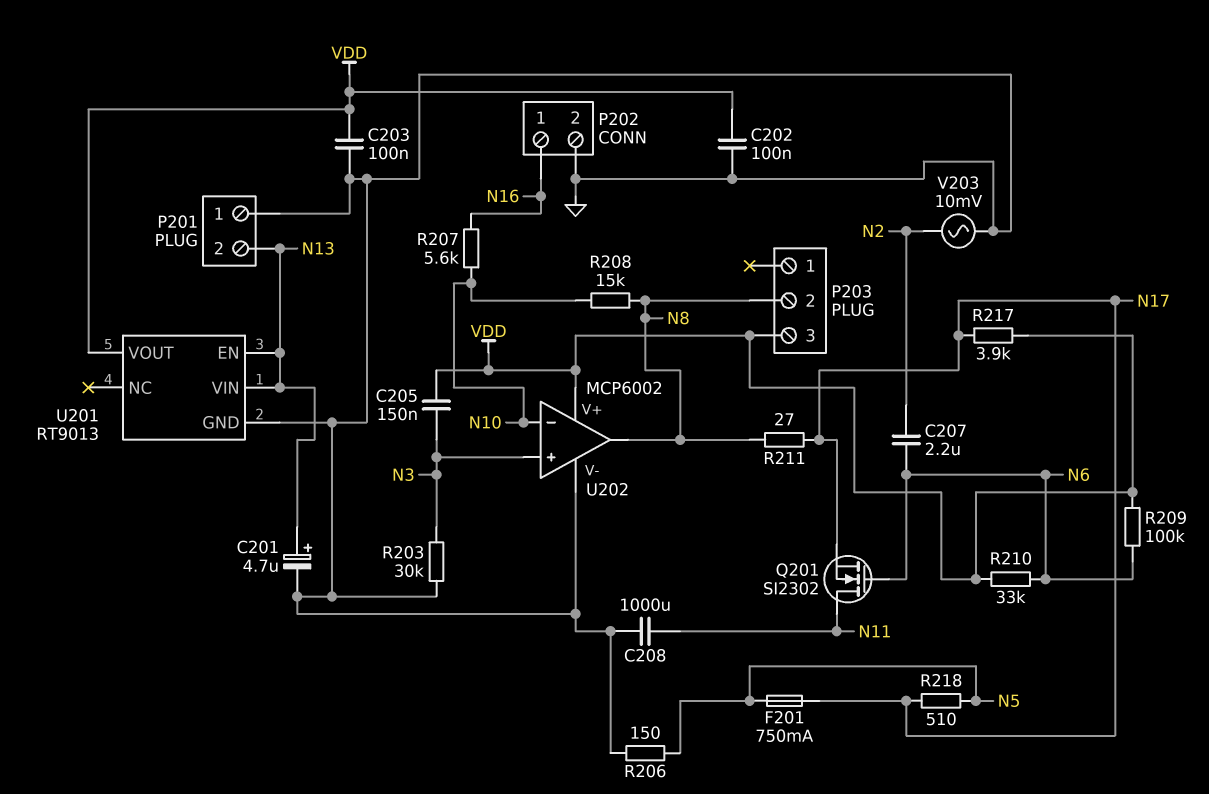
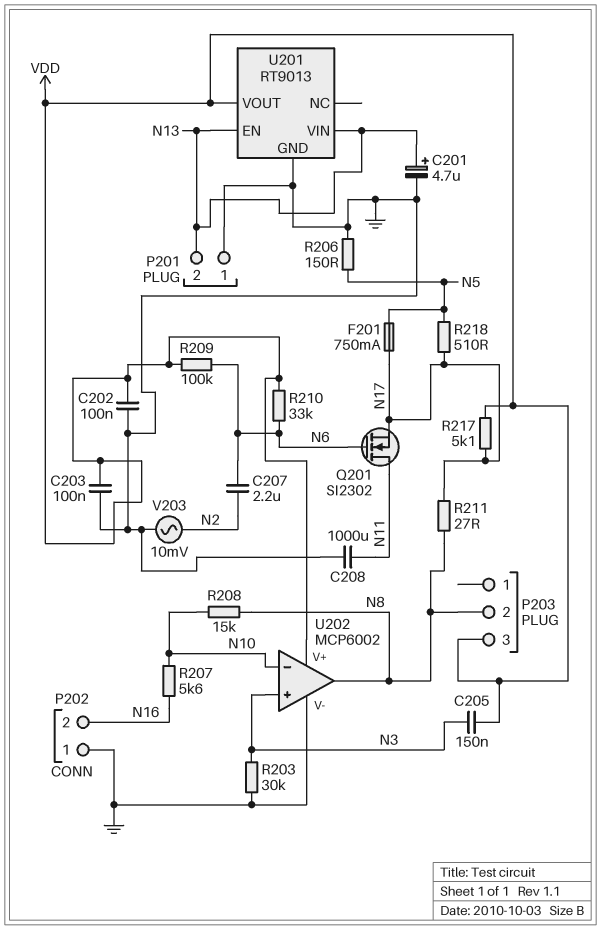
P202 pin 1: N16 -> GND
P202 pin 2: GND -> N16
R217: 3.9k (N17, VDD) -> 5.1k (N17, VDD)

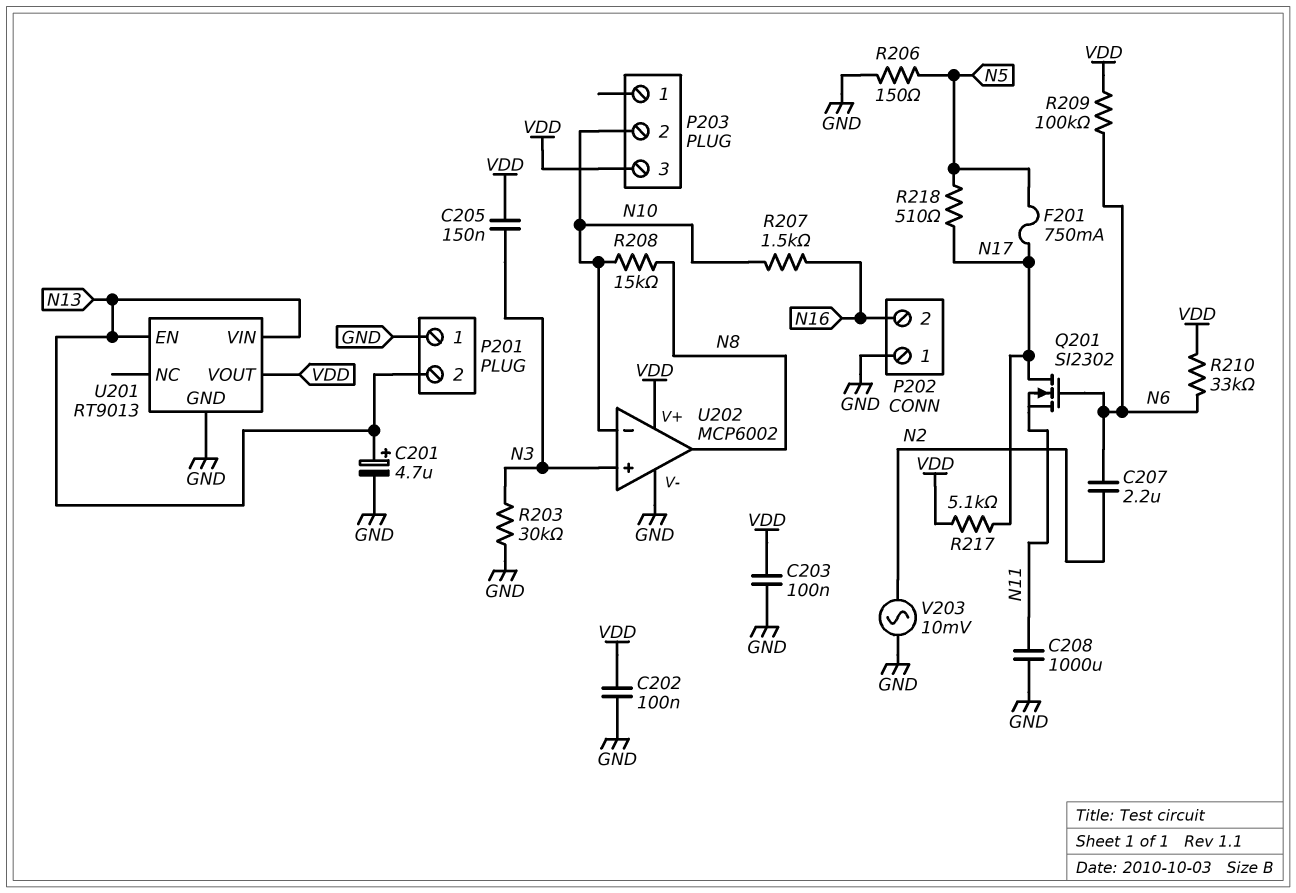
P203 pin 2: N8 -> N10
Q201: NMOS SI2302 (G N6, D N11, S N17) -> NMOS SI2302 (G N6, D N17, S N11)
R207: 5.6k (N10, N16) -> 1.5k (N10, N16)
R211: 27 (N8, N17) -> none

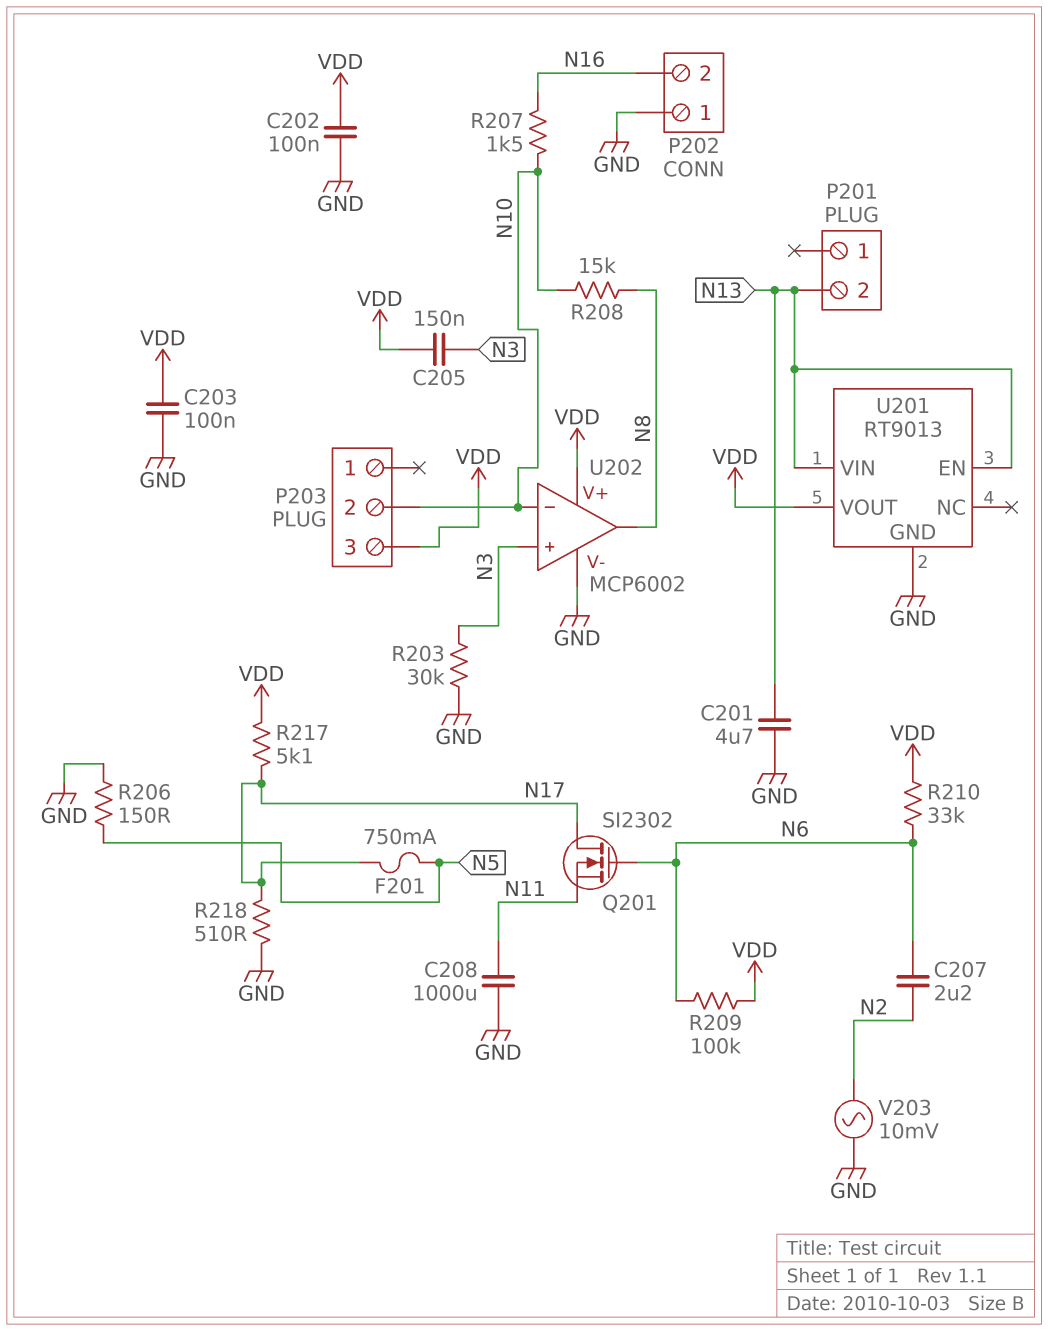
C201: 4.7uF (plus N13, minus GND) -> 4.7uF (GND, N13)
P201 pin 1: GND -> none
R218: 510 (N5, N17) -> 510 (GND, N17)

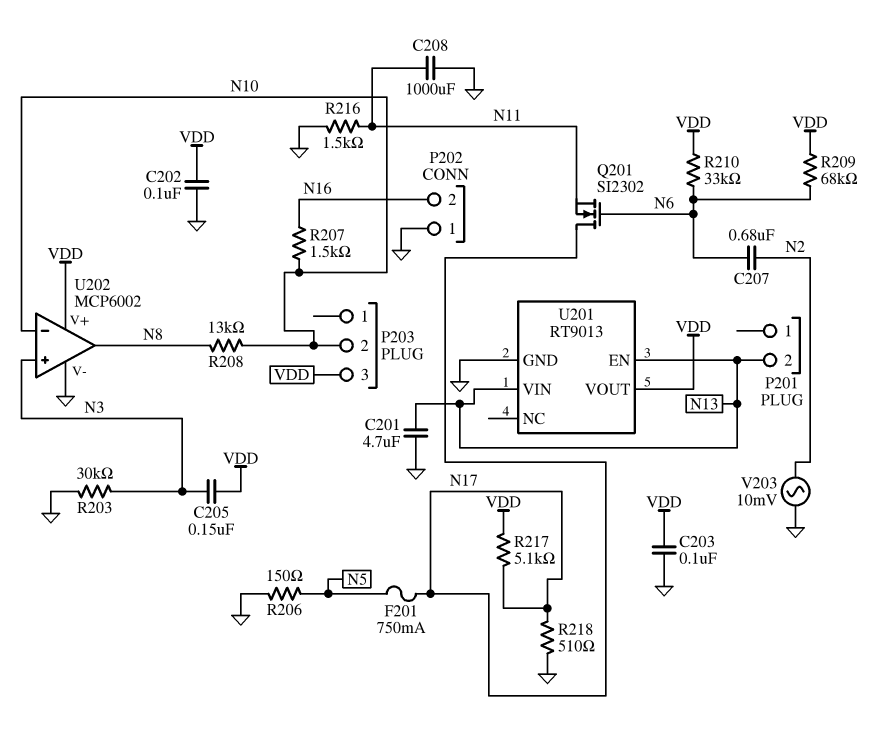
C207: 2.2uF (N2, N6) -> 680nF (N2, N6)
R208: 15k (N8, N10) -> 13k (N8, N10)
R209: 100k (N6, VDD) -> 68k (N6, VDD)
R216: none -> 1.5k (GND, N11)

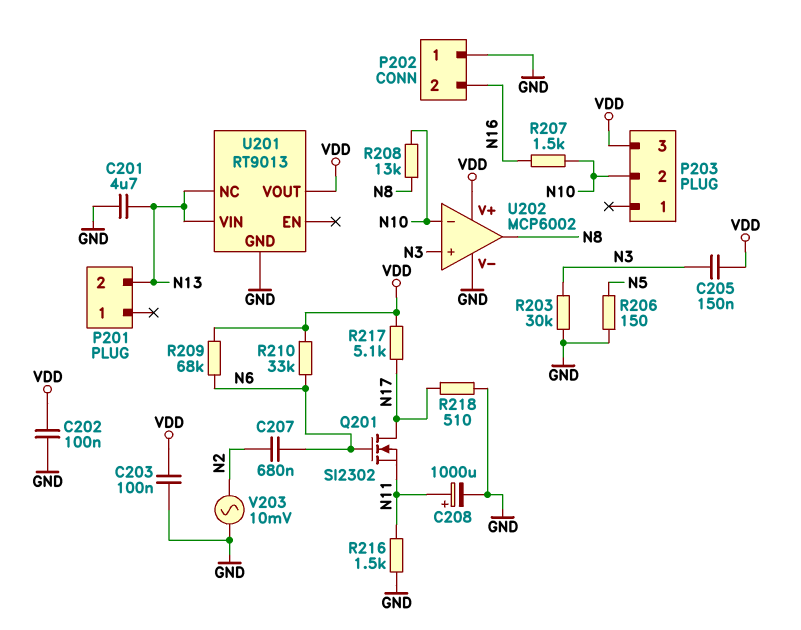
C208: 1000uF (GND, N11) -> 1000uF (plus N11, minus GND)
F201: 750mA (N5, N17) -> none
U201 pin EN: N13 -> none
U201 pin NC: none -> N13

